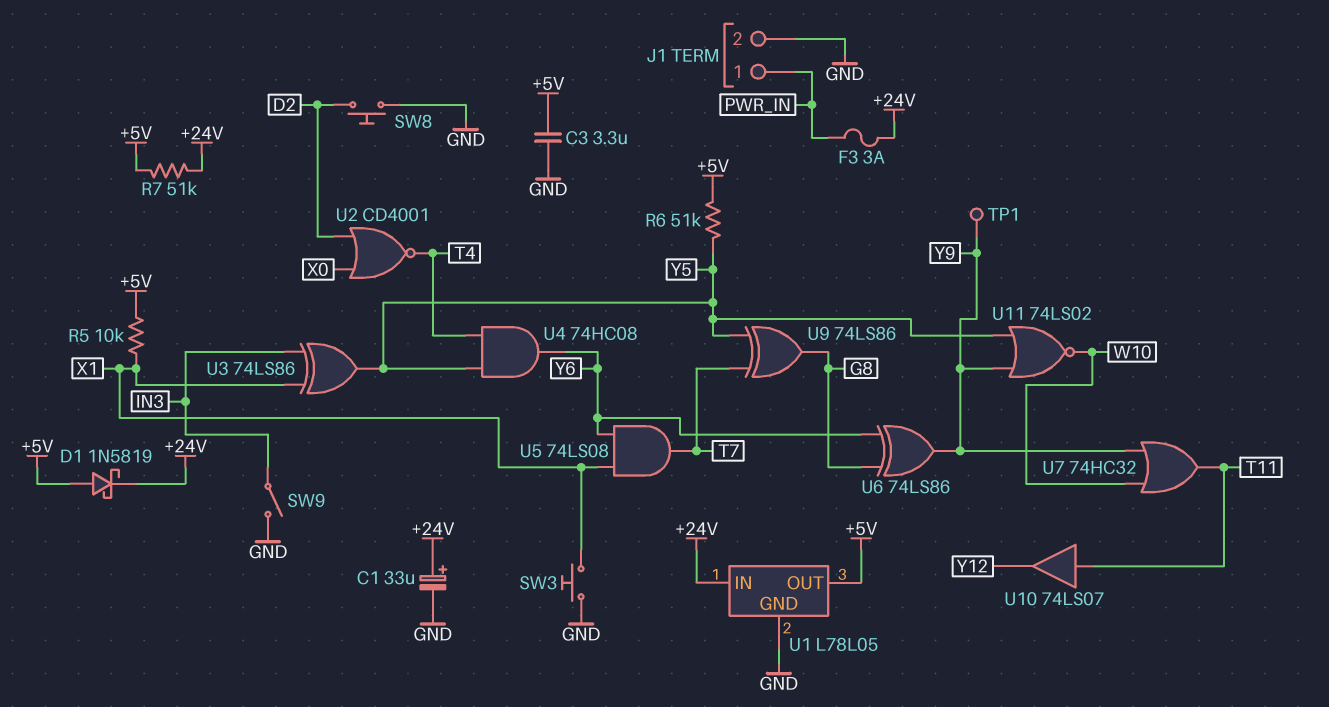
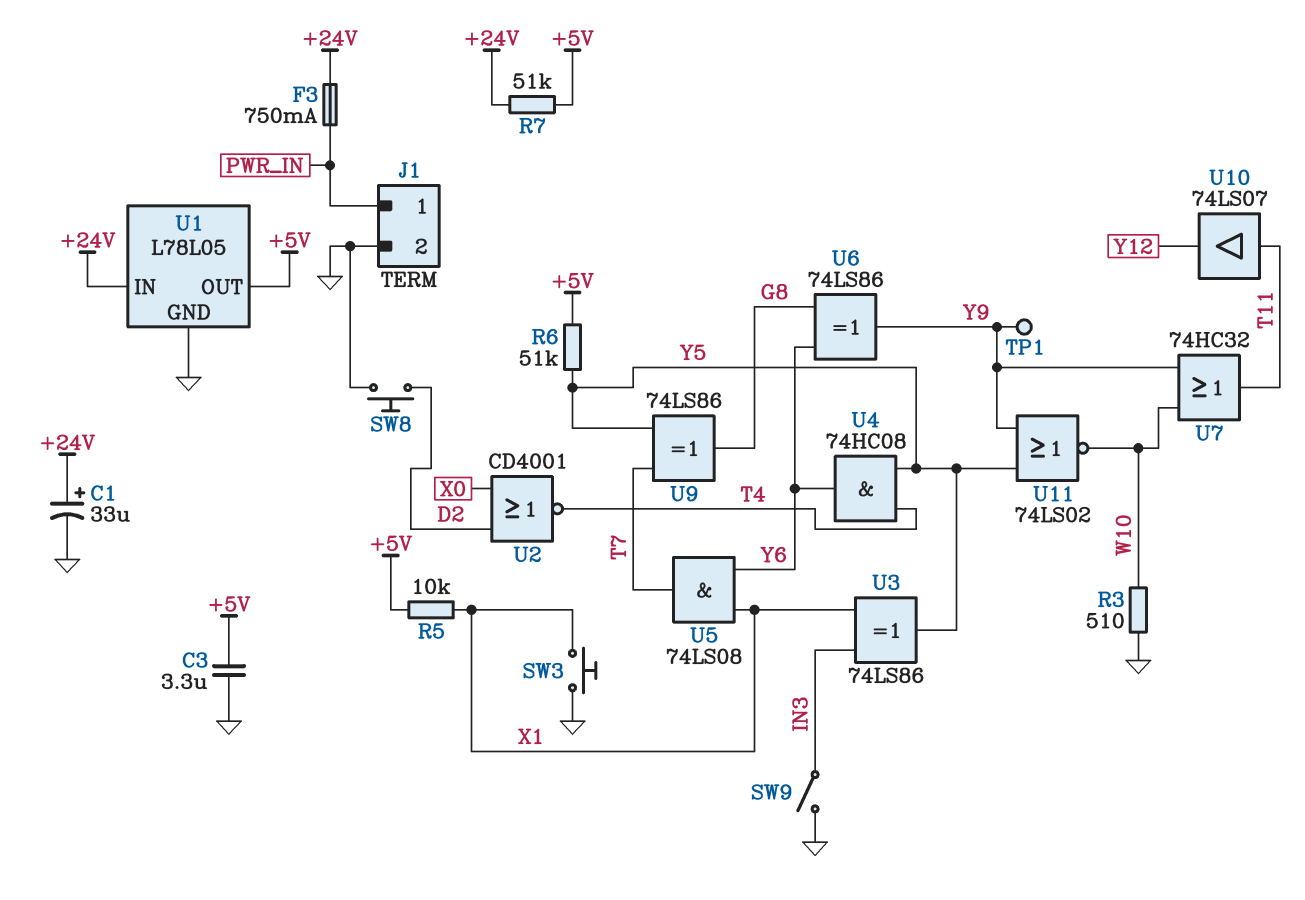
D1: schottky 1N5819 (A +5V, K +24V) -> none
F3: 3A (+24V, PWR_IN) -> 750mA (+24V, PWR_IN)
R3: none -> 510 (GND, W10)

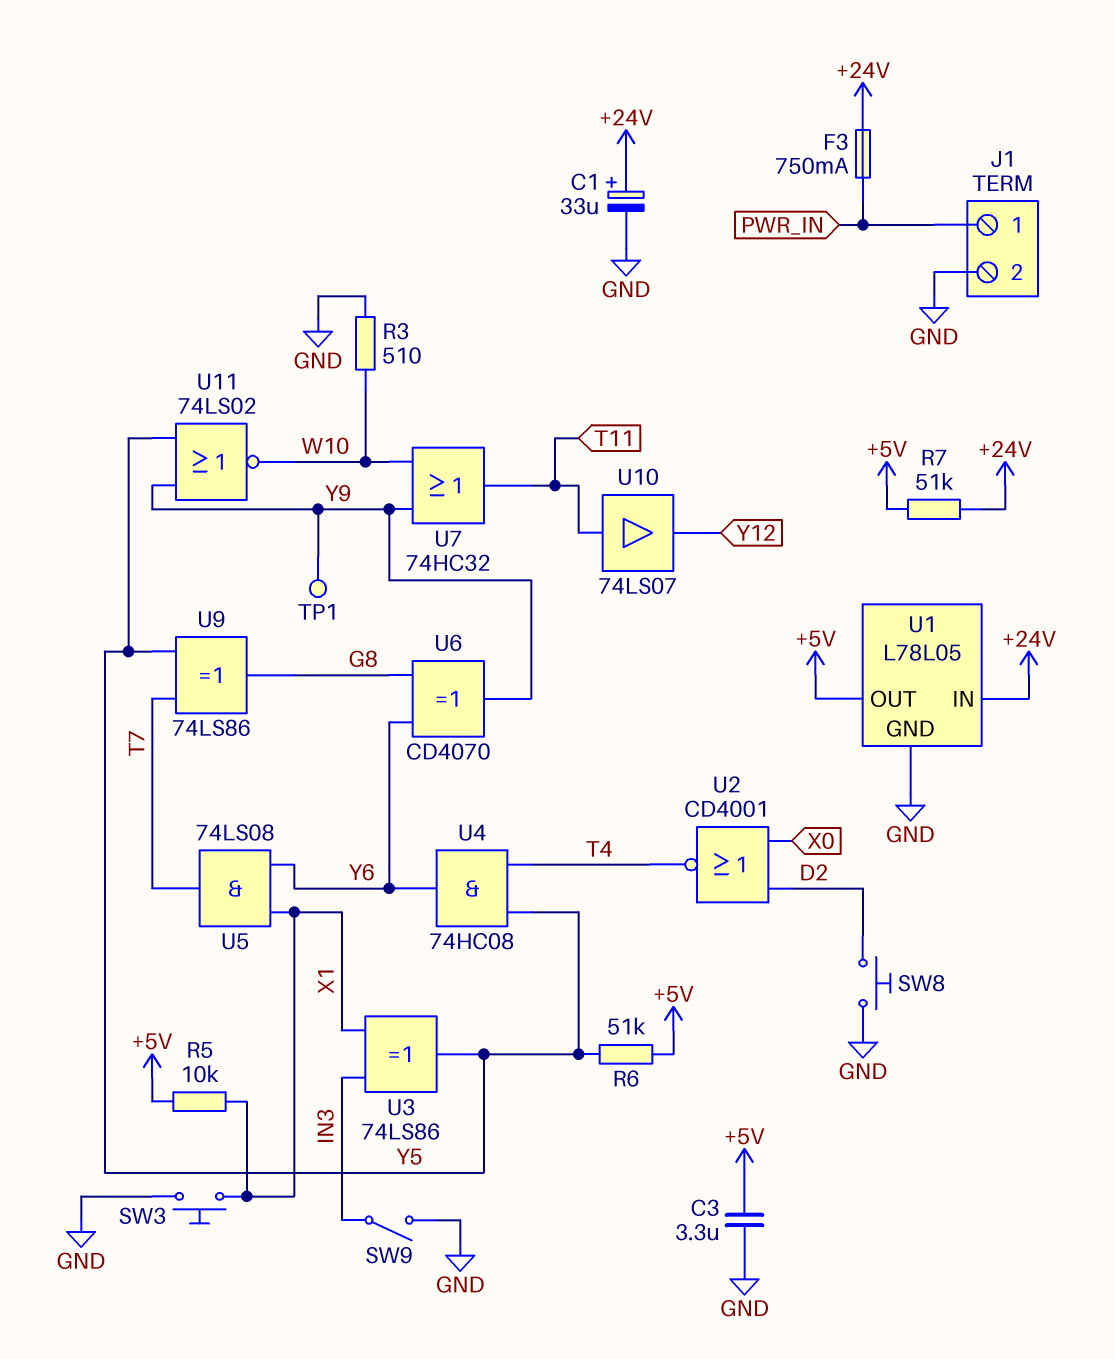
U6: XOR 74LS86 (in G8, in Y6, out Y9) -> XOR CD4070 (in G8, in Y6, out Y9)

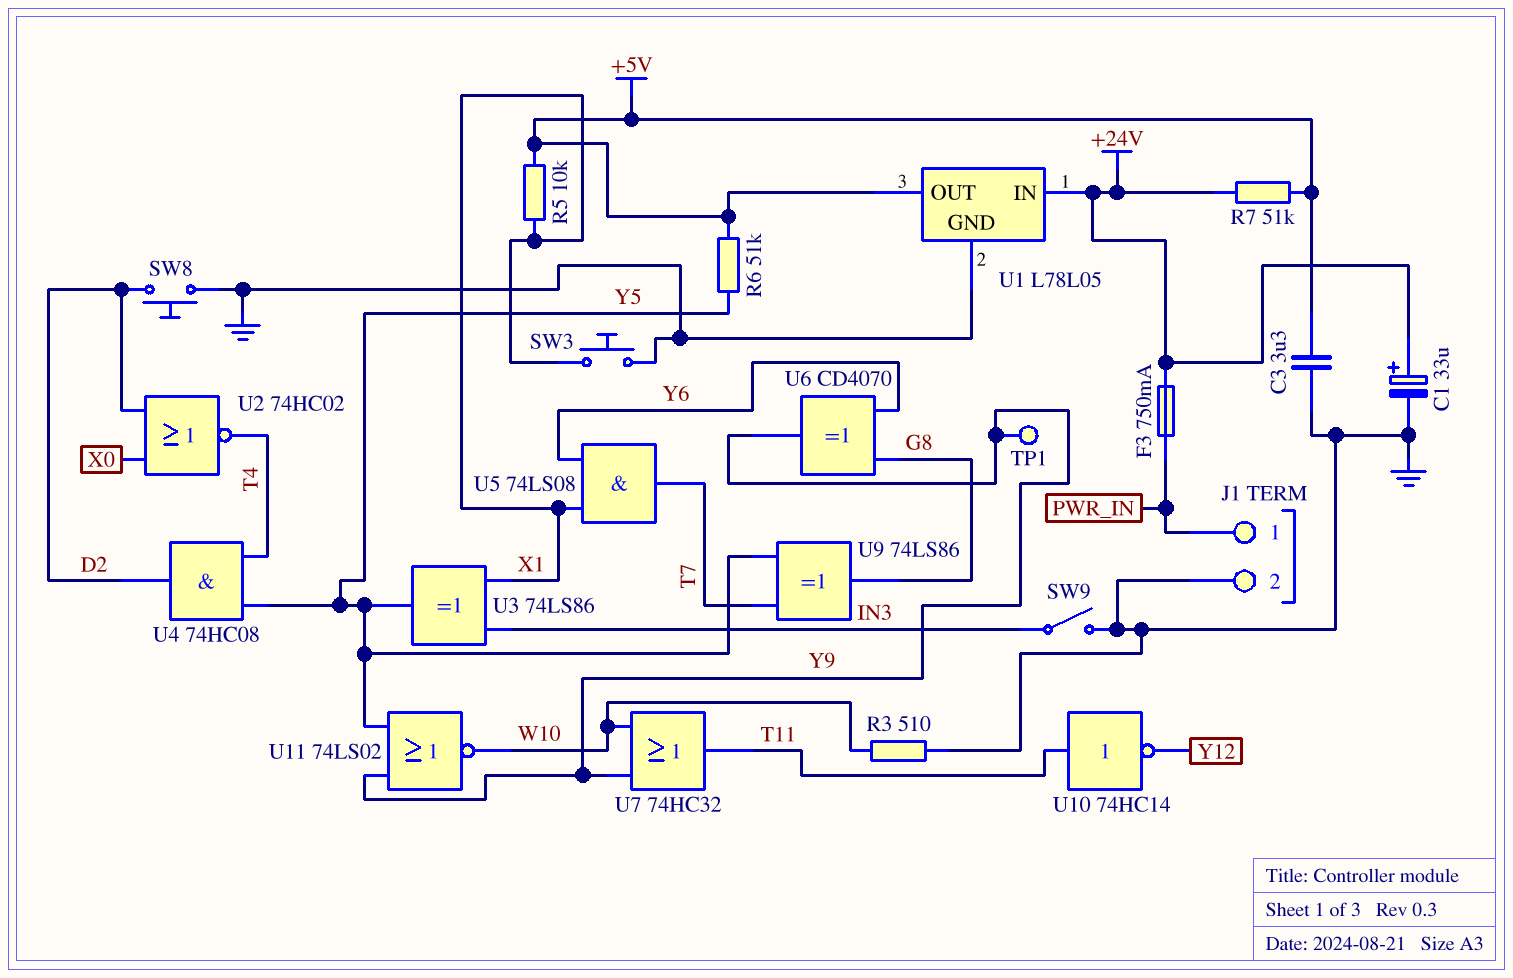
U2: NOR CD4001 (in D2, in X0, out T4) -> NOR 74HC02 (in D2, in X0, out T4)
U4: AND 74HC08 (in T4, in Y5, out Y6) -> AND 74HC08 (in T4, in Y5, out D2)
U10: buffer 74LS07 (in T11, out Y12) -> NOT 74HC14 (in T11, out Y12)

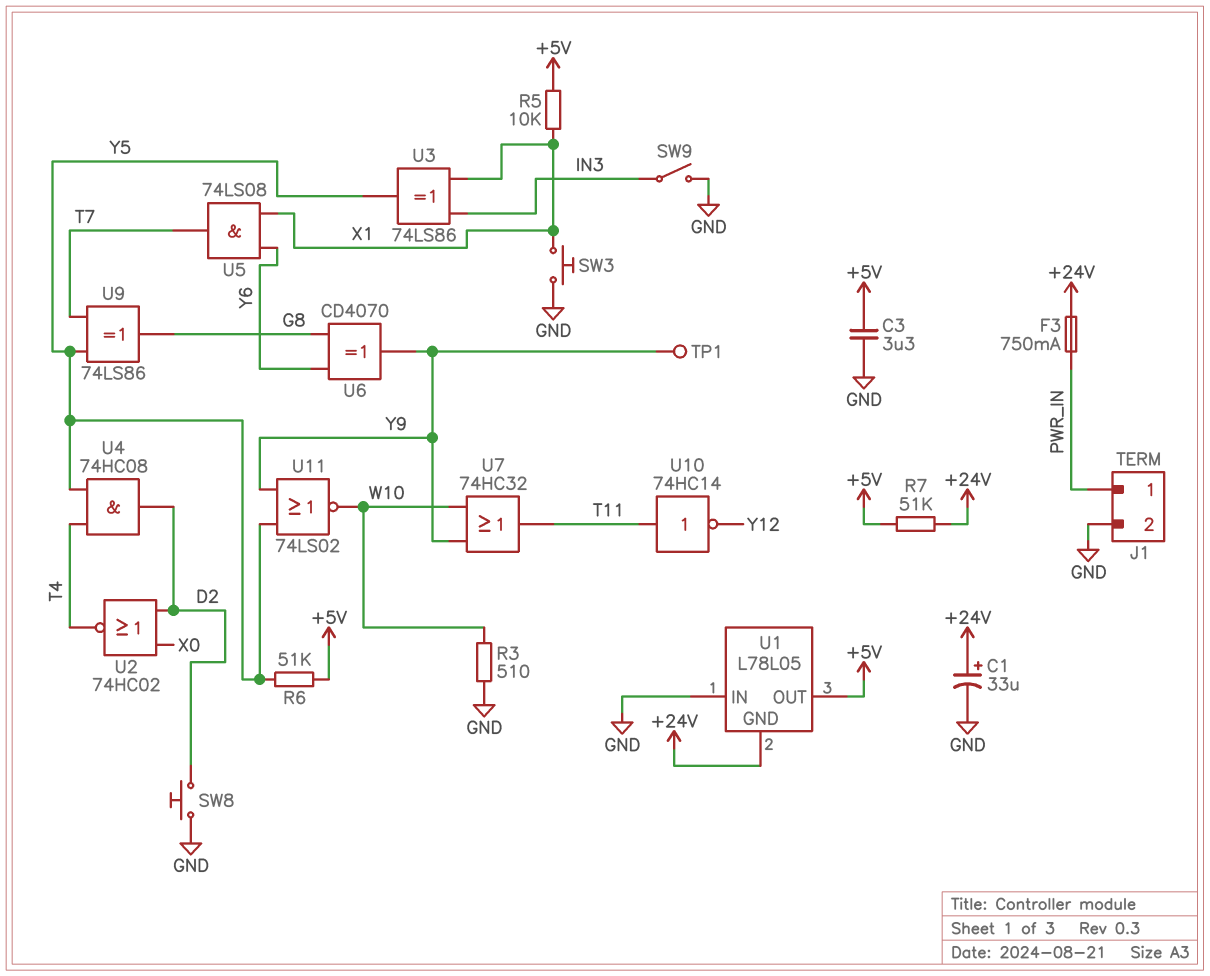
U1 pin GND: GND -> +24V
U1 pin IN: +24V -> GND

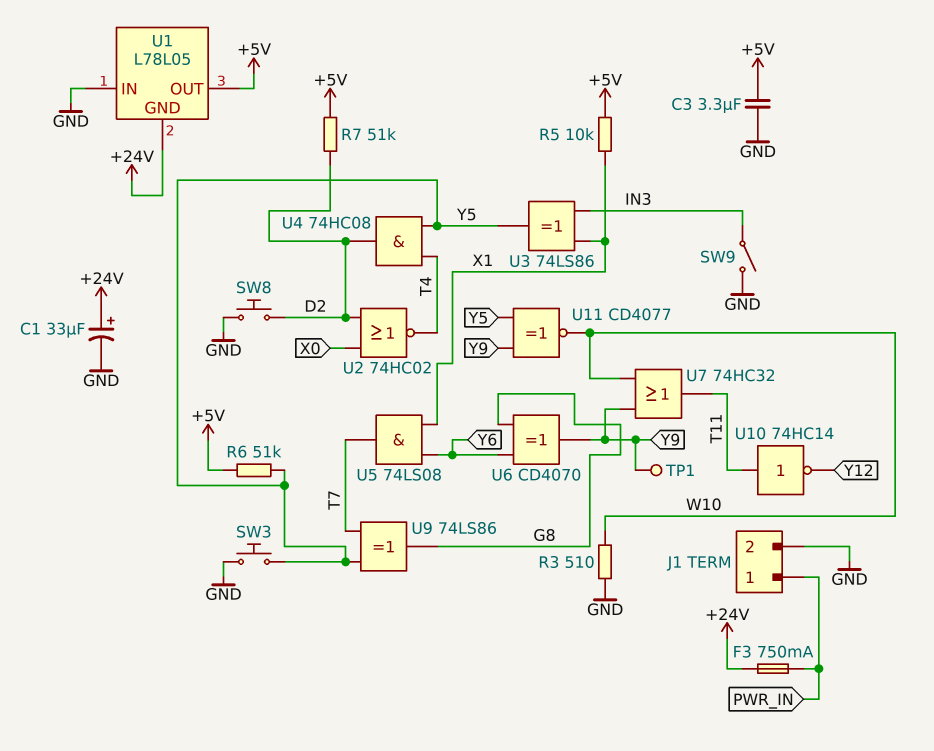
R7: 51k (+5V, +24V) -> 51k (+5V, D2)
SW3: button (GND, X1) -> button (GND, Y5)
U11: NOR 74LS02 (in Y5, in Y9, out W10) -> XNOR CD4077 (in Y5, in Y9, out W10)

